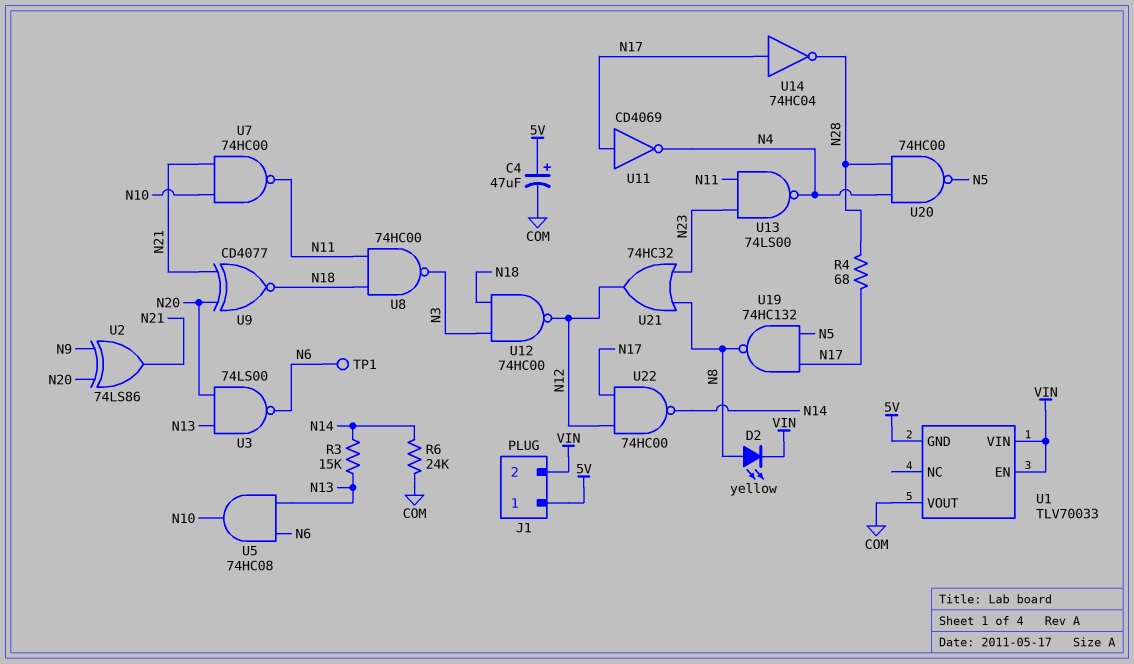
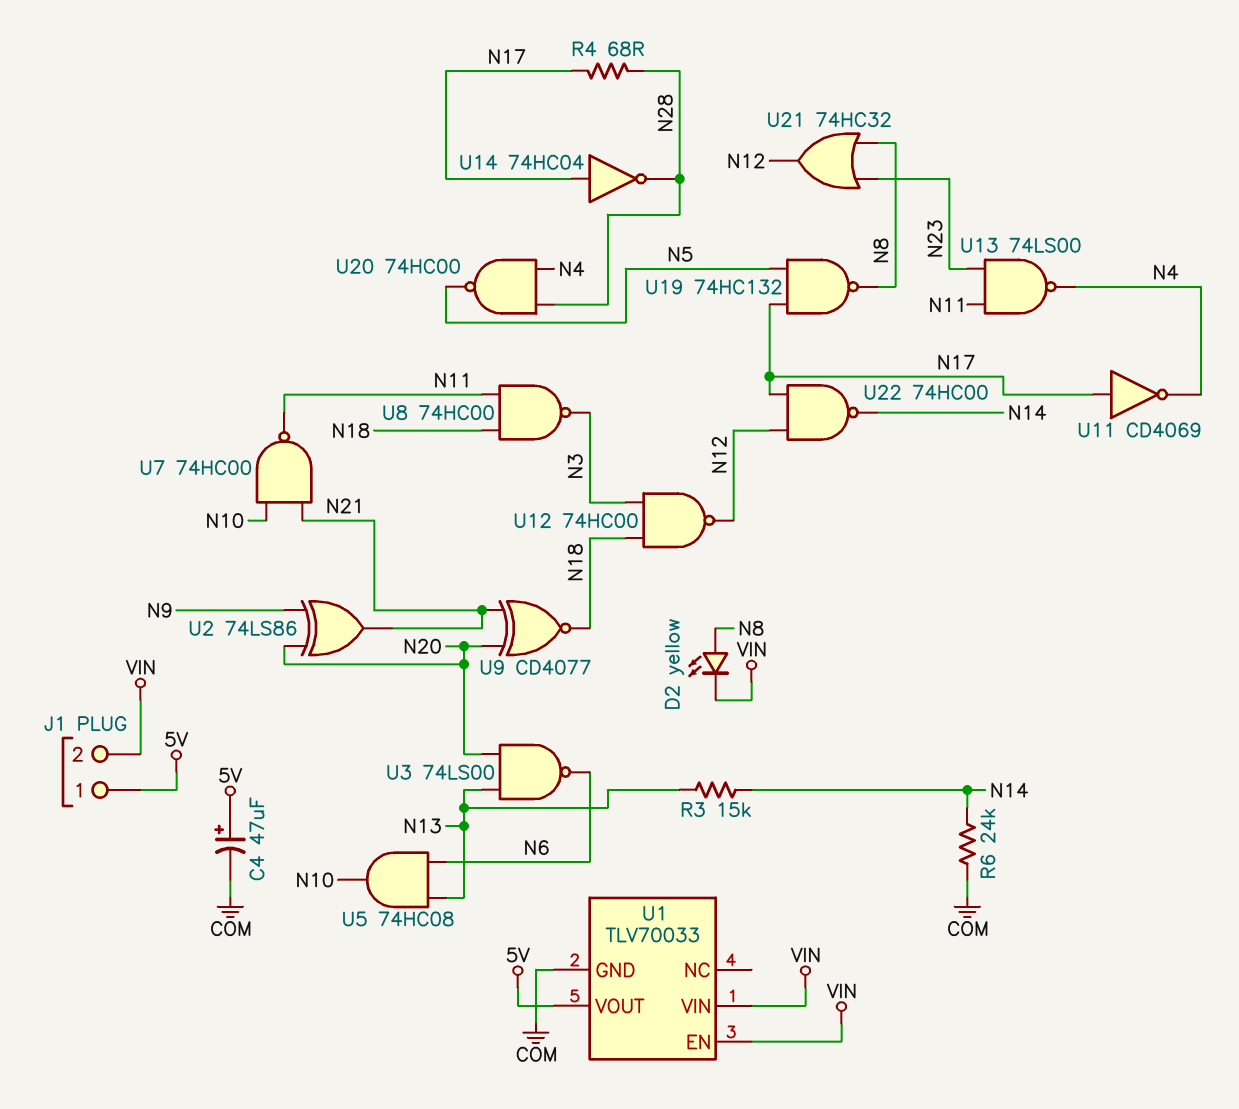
TP1: test point (N6) -> none
U1 pin GND: 5V -> COM
U1 pin VOUT: COM -> 5V

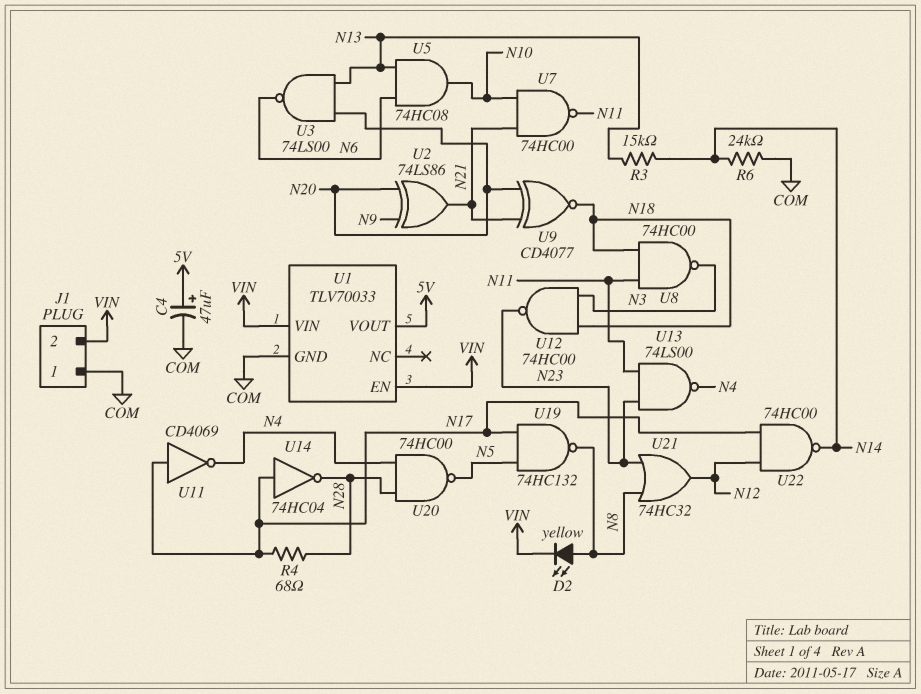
J1 pin 1: 5V -> COM
U12: NAND 74HC00 (in N3, in N18, out N12) -> NAND 74HC00 (in N3, in N18, out N23)

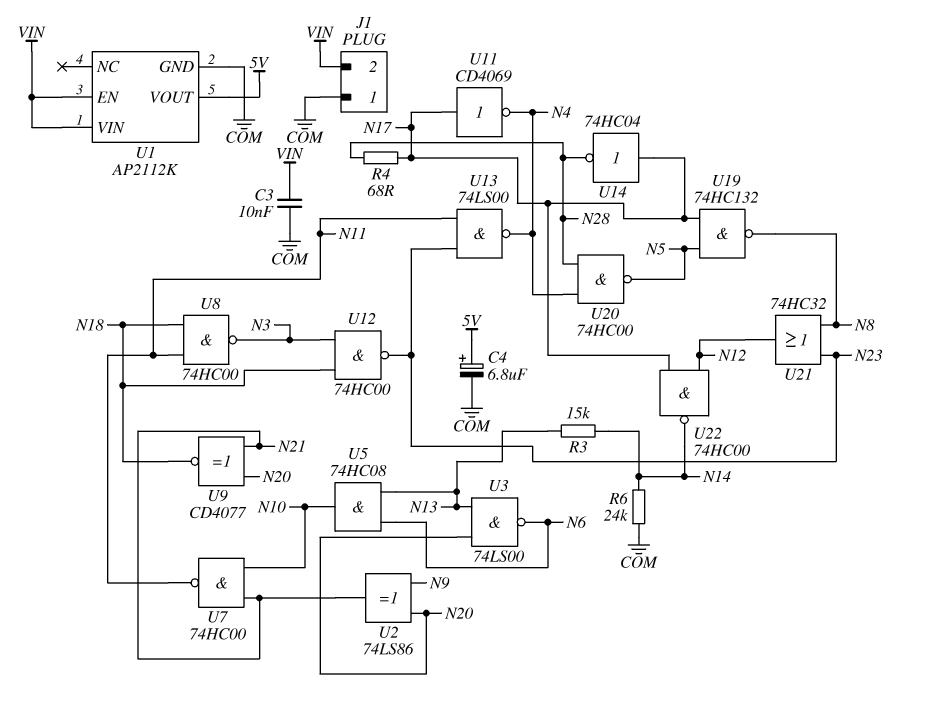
C3: none -> 10nF (COM, VIN)
C4: 47uF (plus 5V, minus COM) -> 6.8uF (plus 5V, minus COM)
D2: LED yellow (A N8, K VIN) -> none
U1: TLV70033 -> AP2112K

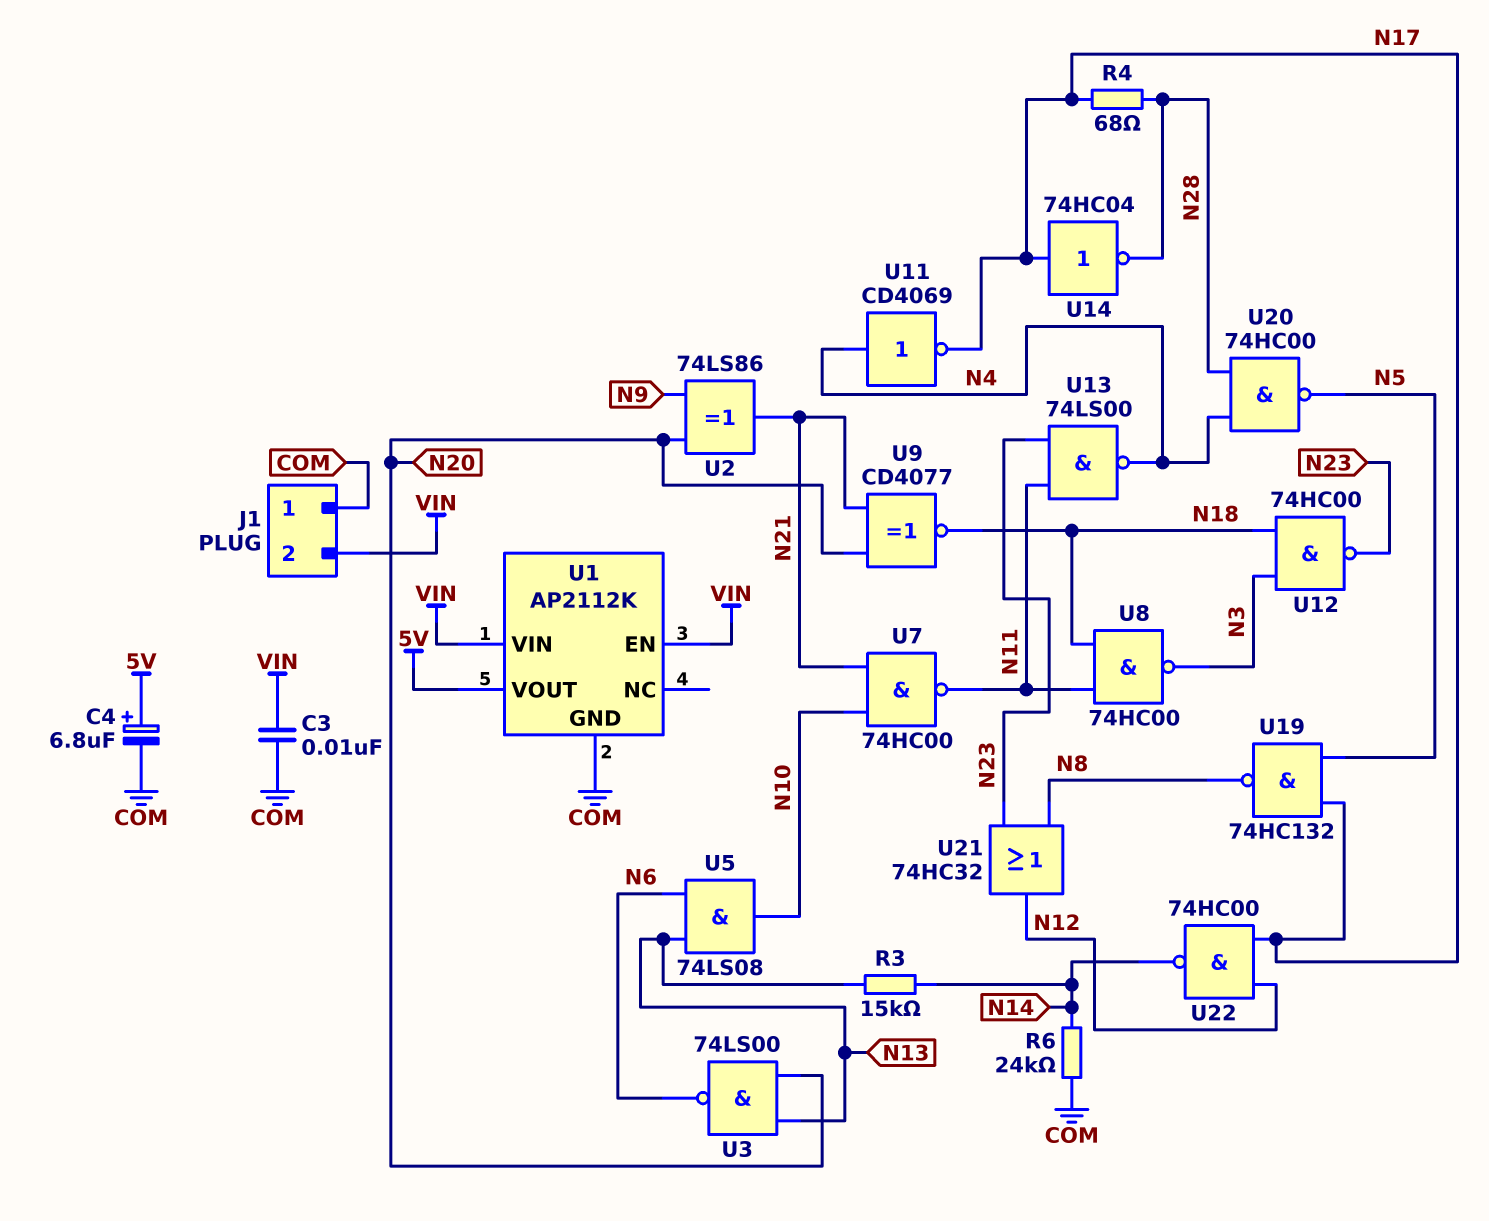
U5: AND 74HC08 (in N6, in N13, out N10) -> AND 74LS08 (in N6, in N13, out N10)
U11: NOT CD4069 (in N17, out N4) -> NOT CD4069 (in N4, out N17)

